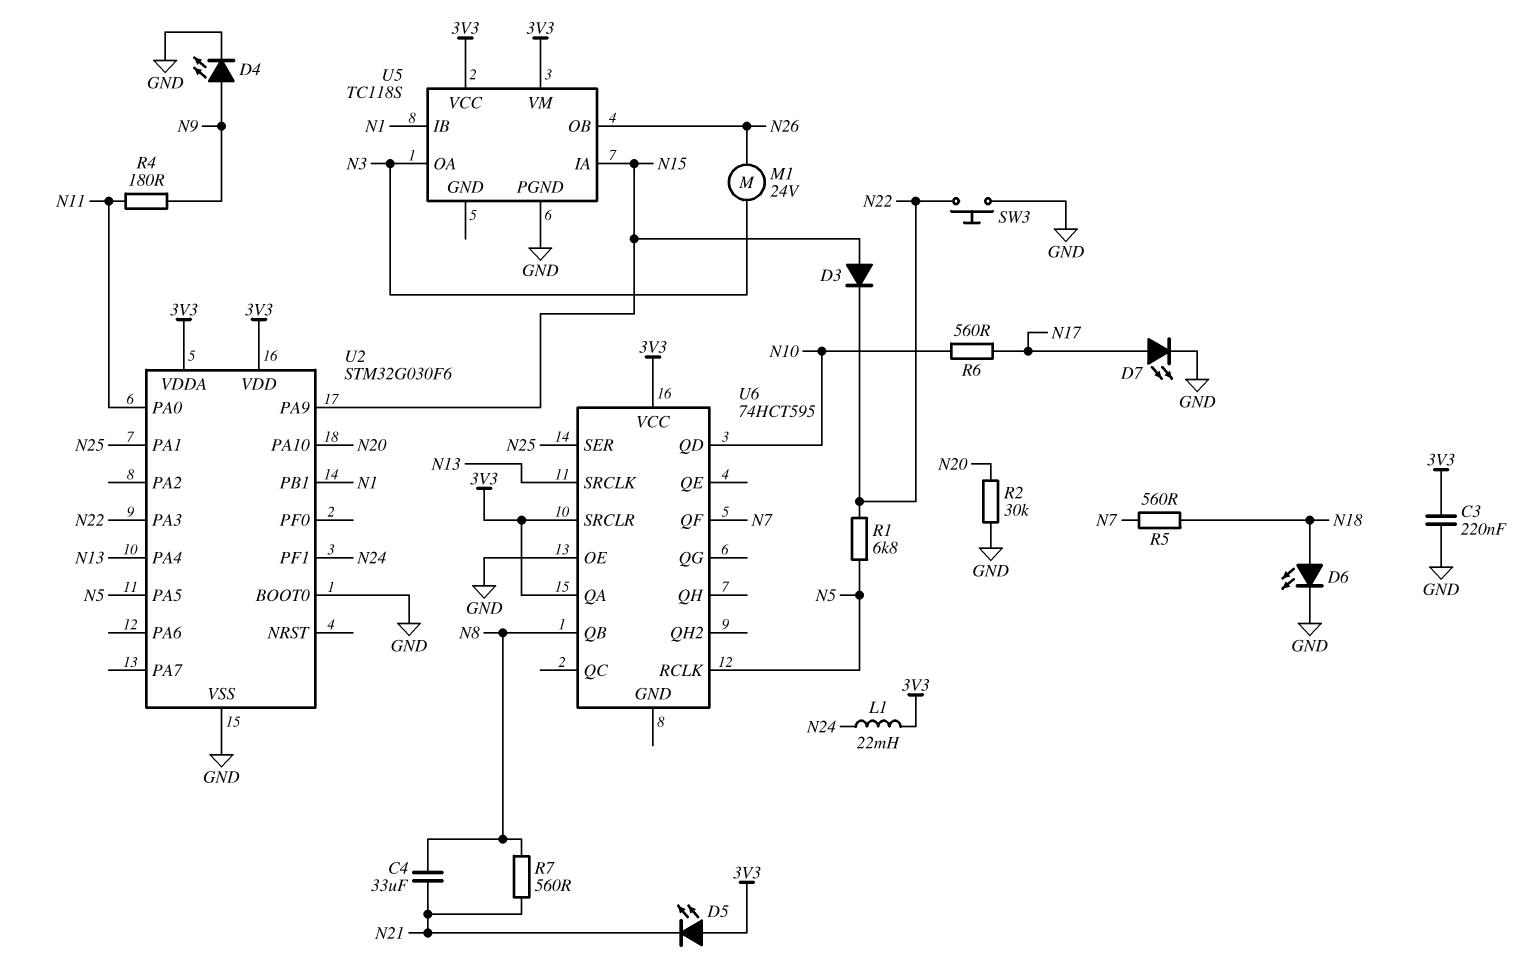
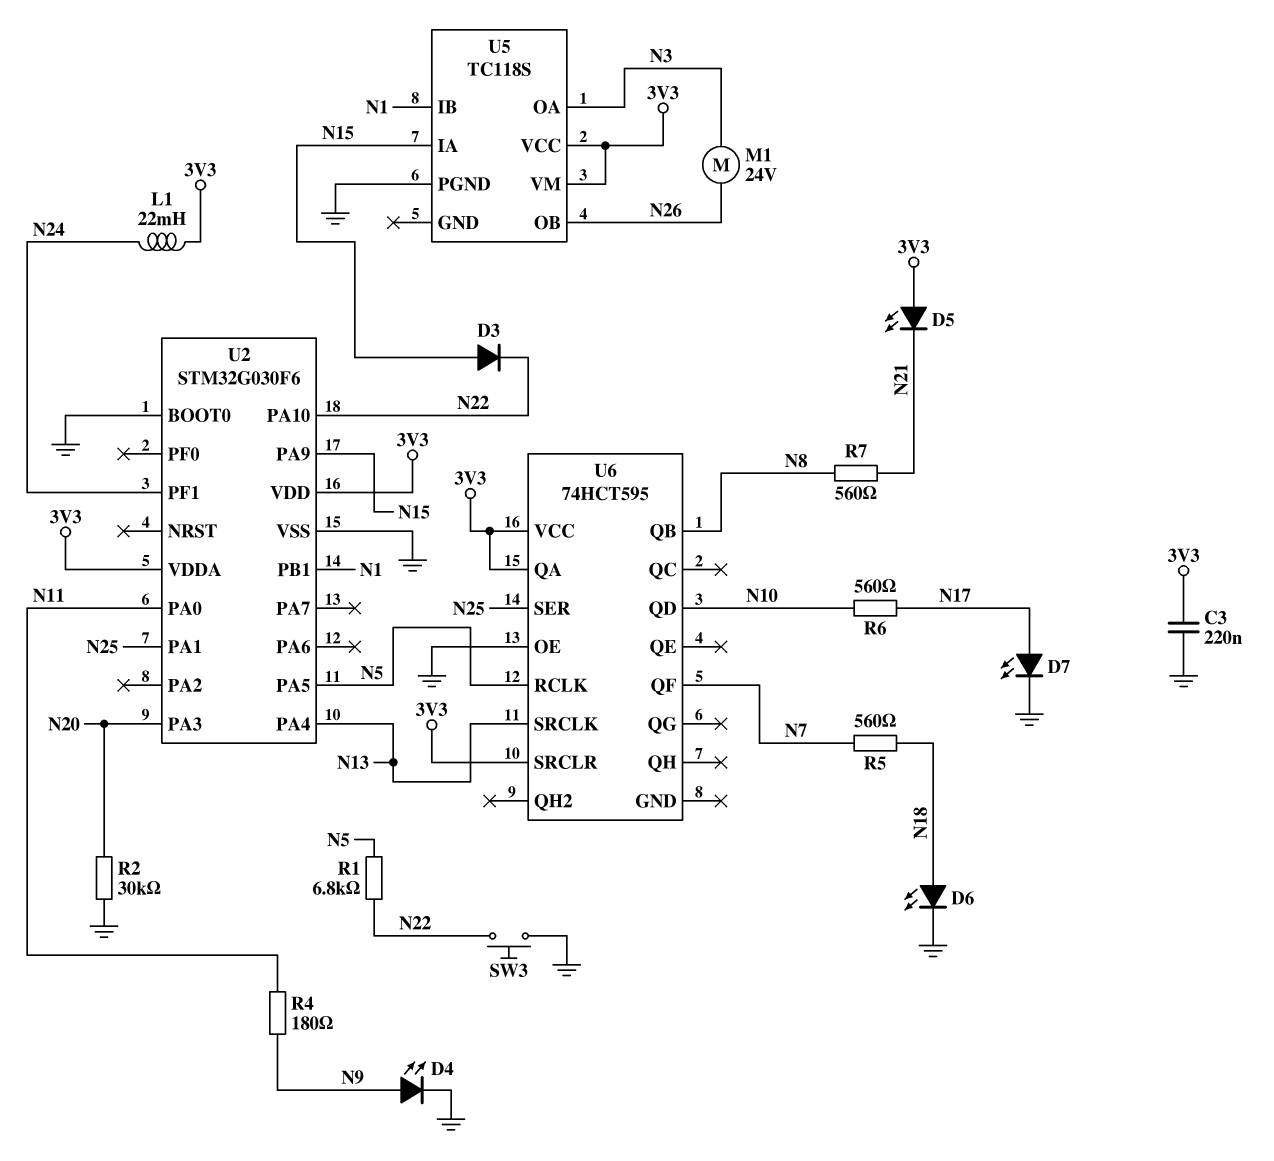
C4: 33uF (N8, N21) -> none
U2 pin PA3: N22 -> N20
U2 pin PA10: N20 -> N22

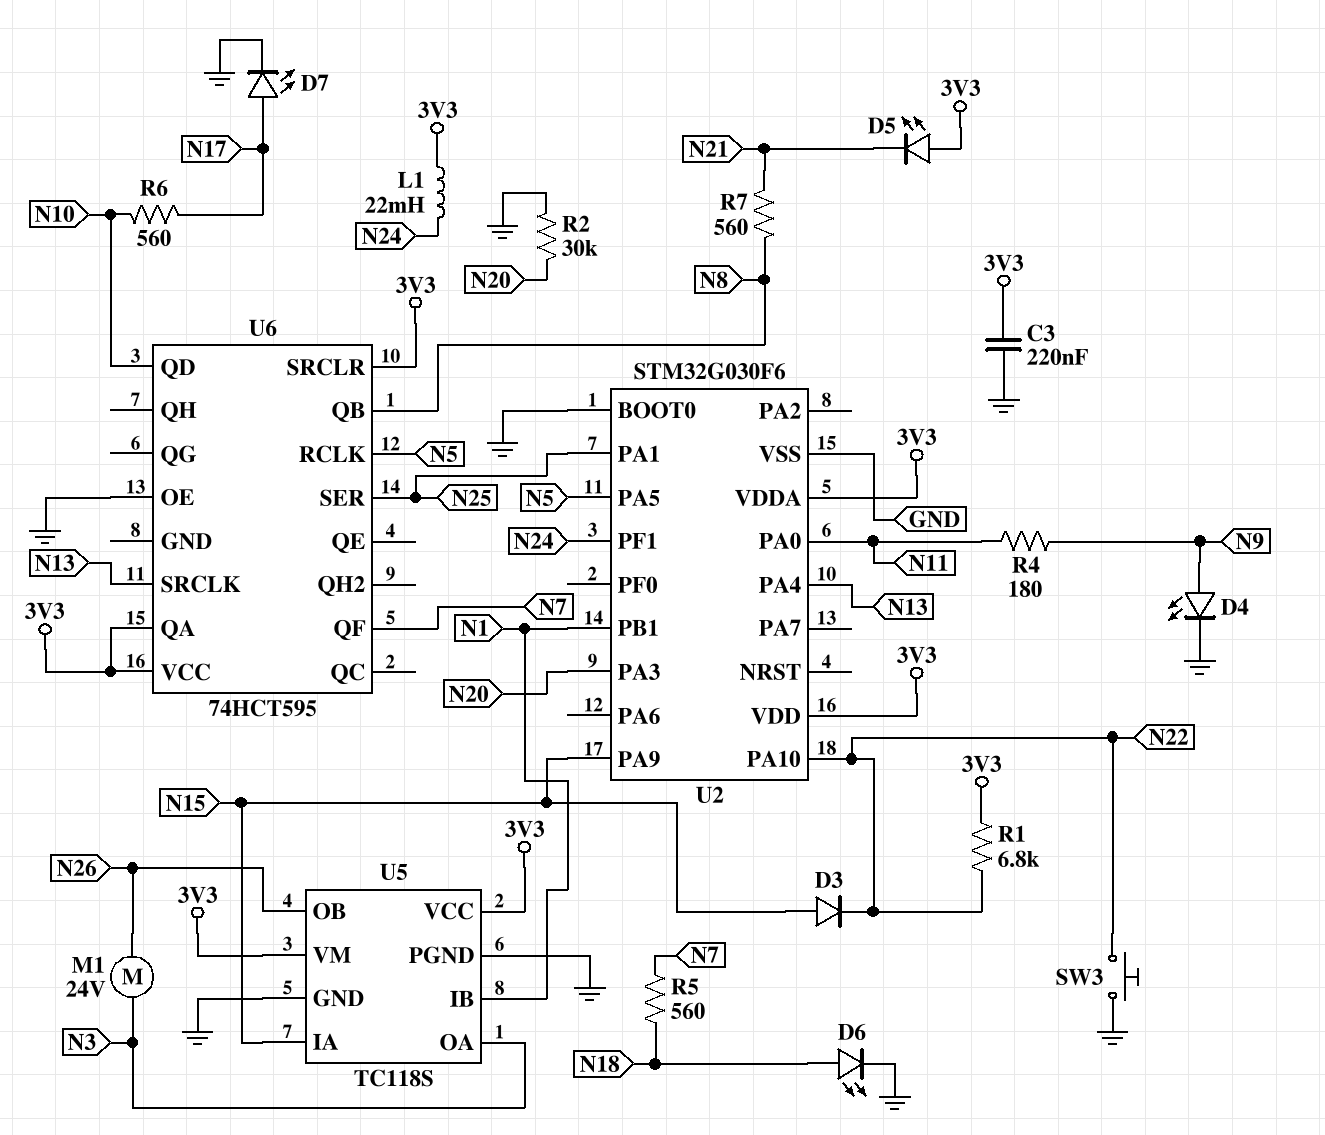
R1: 6.8k (N5, N22) -> 6.8k (3V3, N22)
U5 pin GND: none -> GND

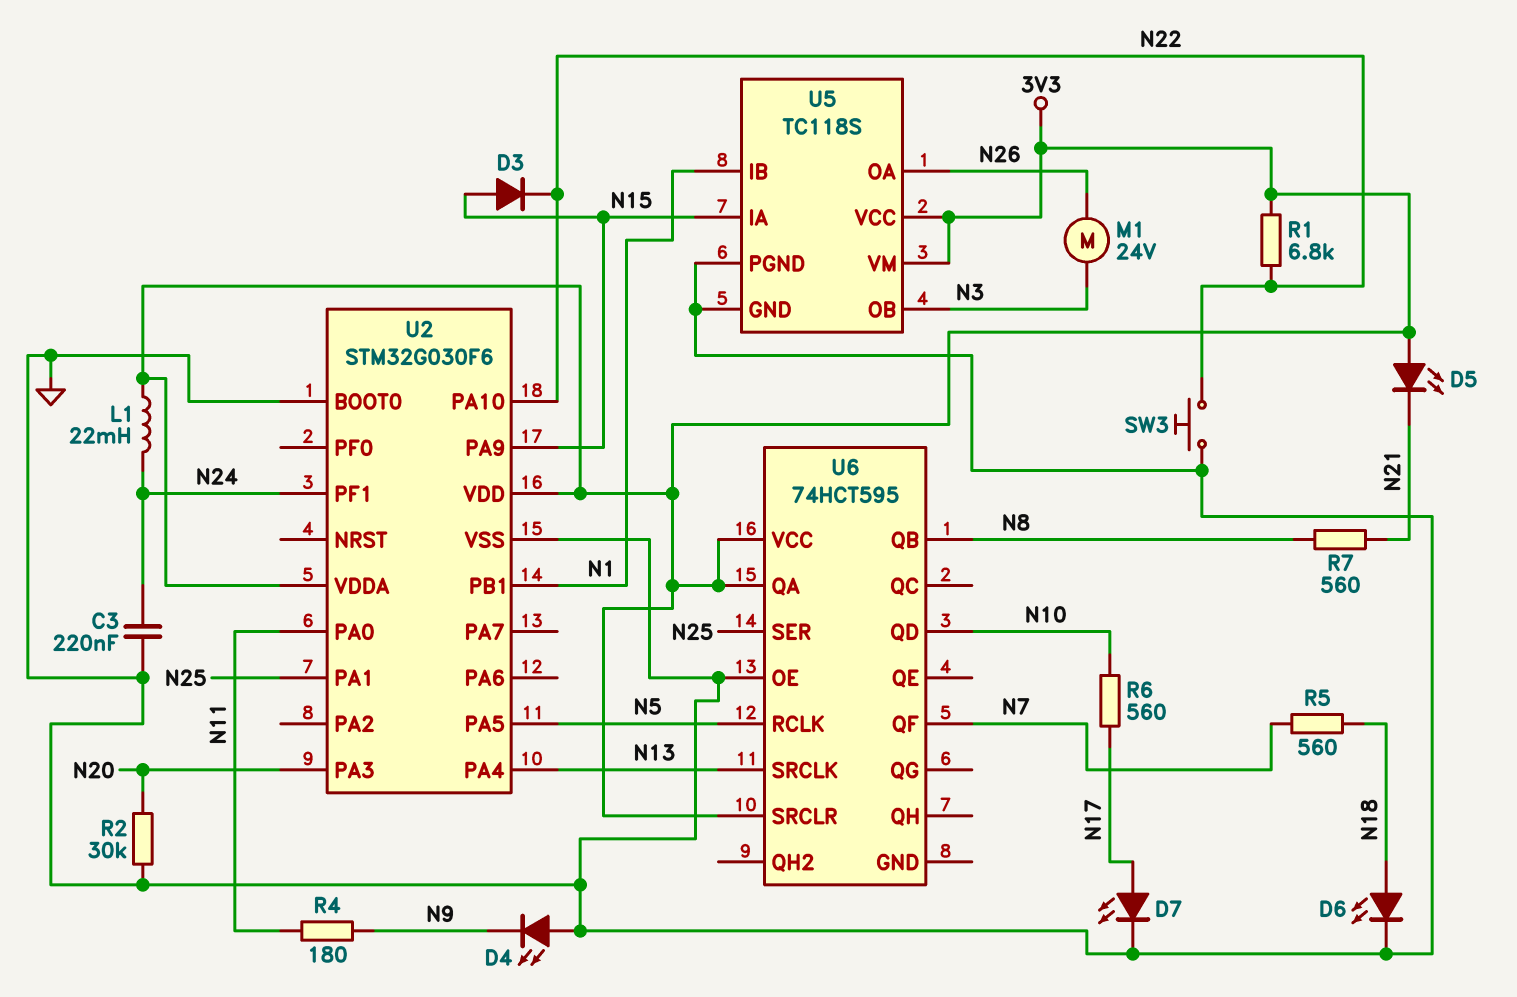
C3: 220nF (3V3, GND) -> 220nF (GND, N24)
D4: LED (A N9, K GND) -> LED (A GND, K N9)
U5 pin OA: N3 -> N26
U5 pin OB: N26 -> N3

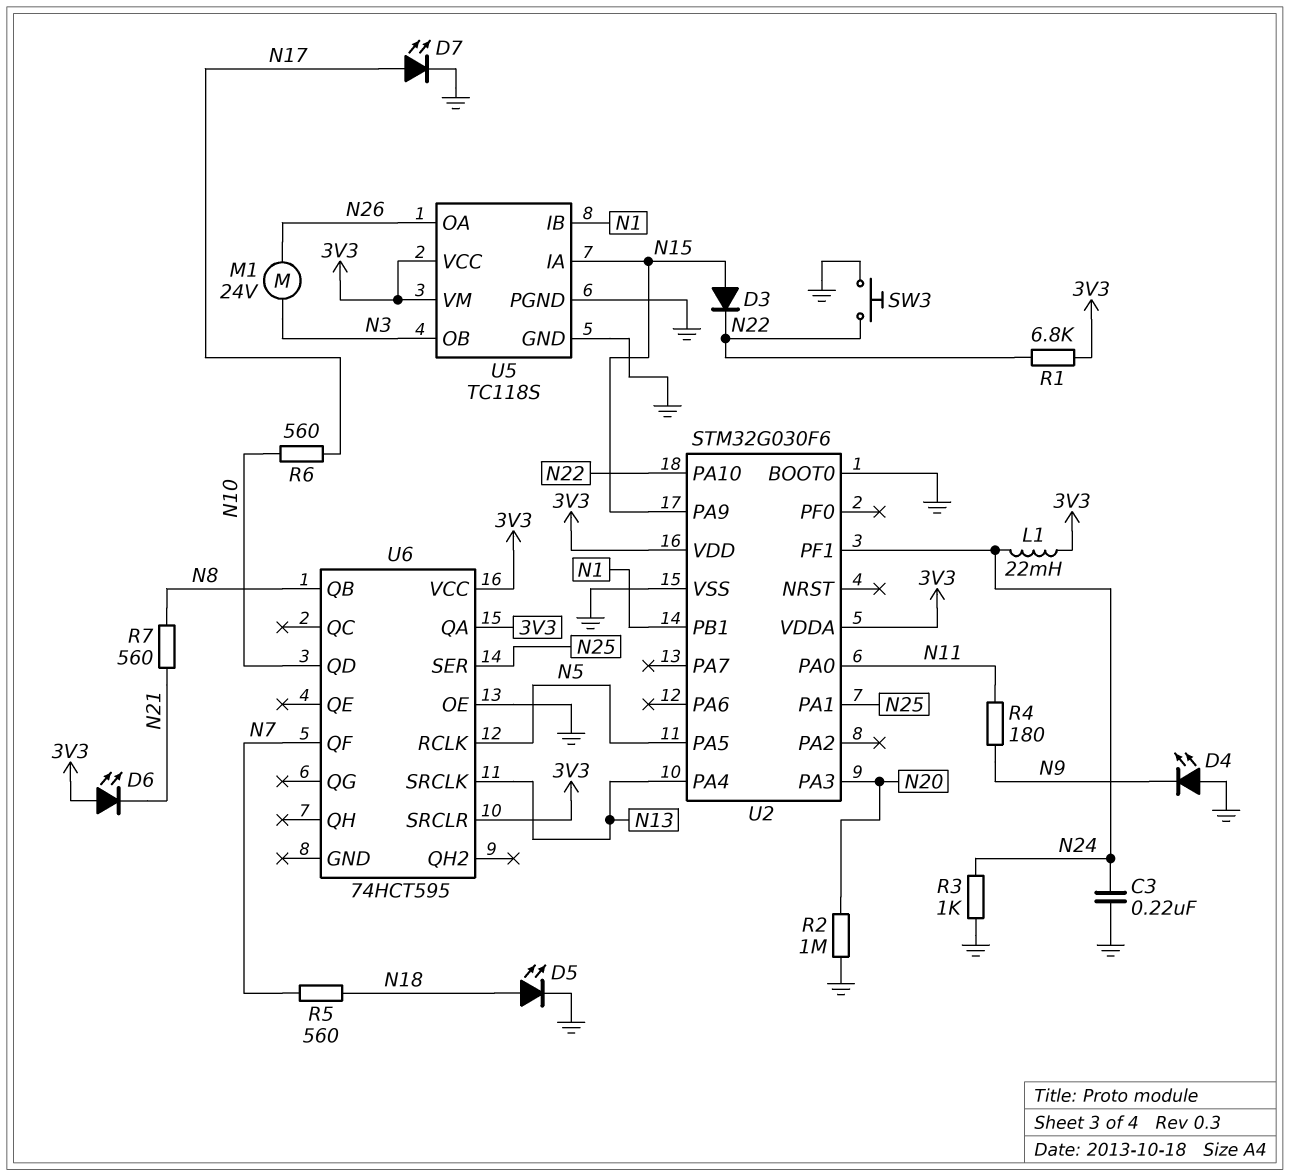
D5: LED (A 3V3, K N21) -> LED (A N18, K GND)
D6: LED (A N18, K GND) -> LED (A 3V3, K N21)
R2: 30k (GND, N20) -> 1M (GND, N20)
R3: none -> 1k (GND, N24)

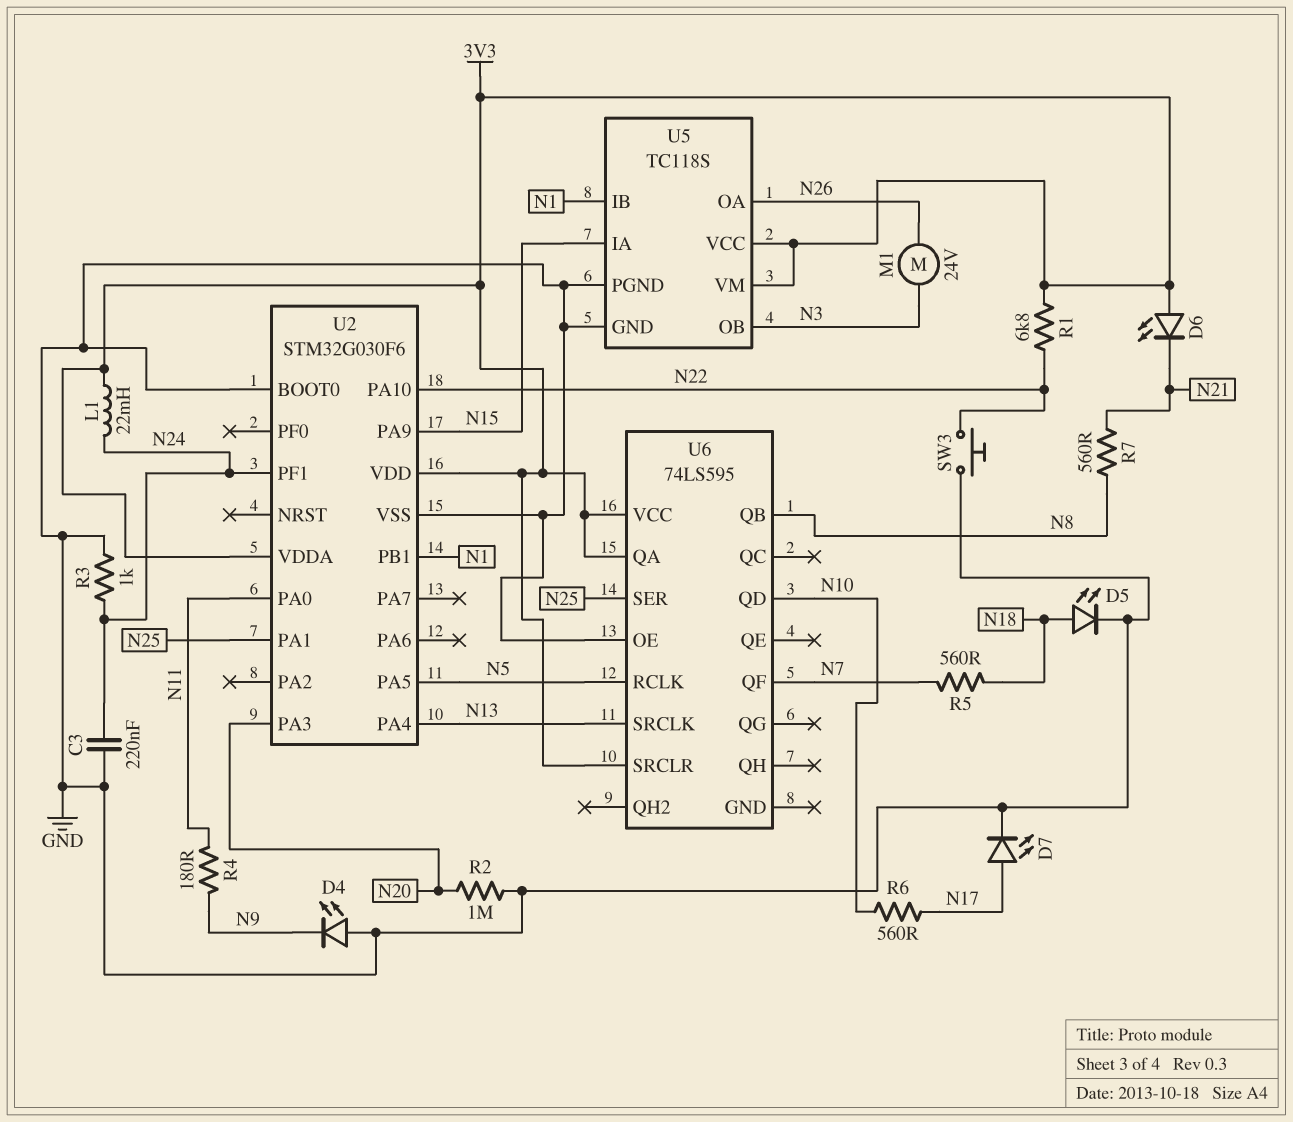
D3: diode (A N15, K N22) -> none
U6: 74HCT595 -> 74LS595

